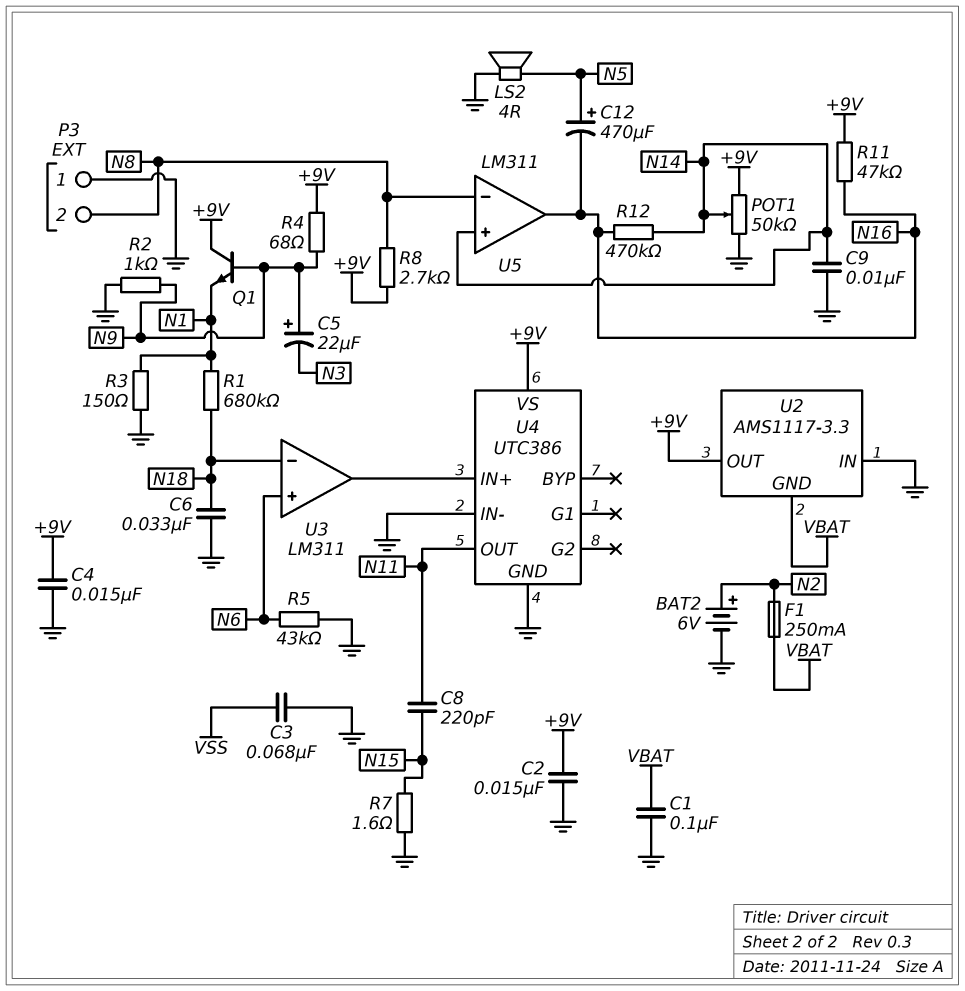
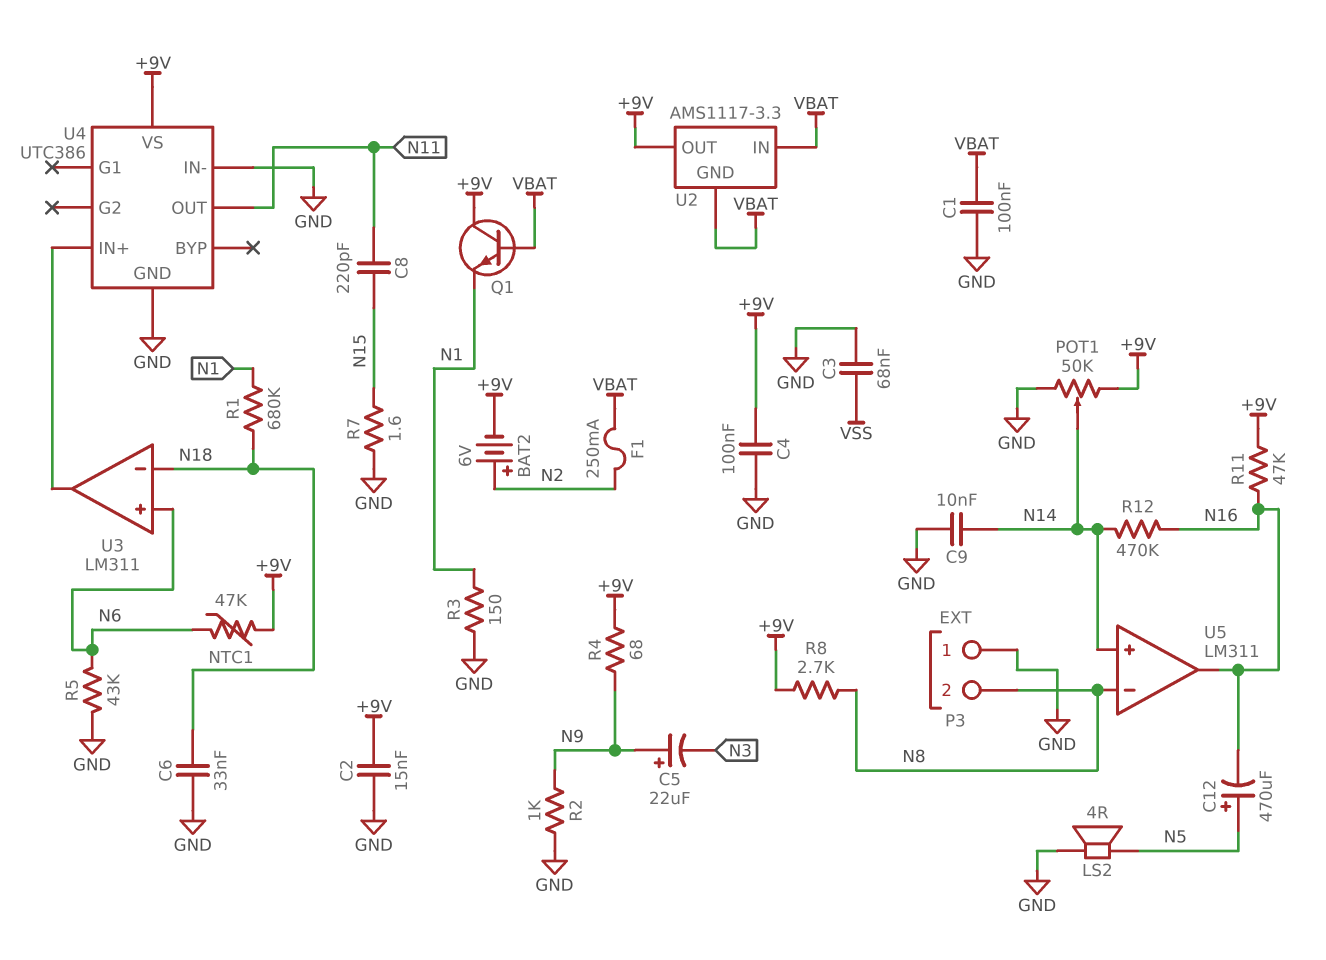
BAT2: 6V (plus N2, minus GND) -> 6V (plus N2, minus +9V)
C4: 15nF (+9V, GND) -> 100nF (+9V, GND)
NTC1: none -> 47k (+9V, N6)
Q1: NPN (B N9, C +9V, E N1) -> NPN (B VBAT, C +9V, E N1)
U2 pin IN: GND -> VBAT

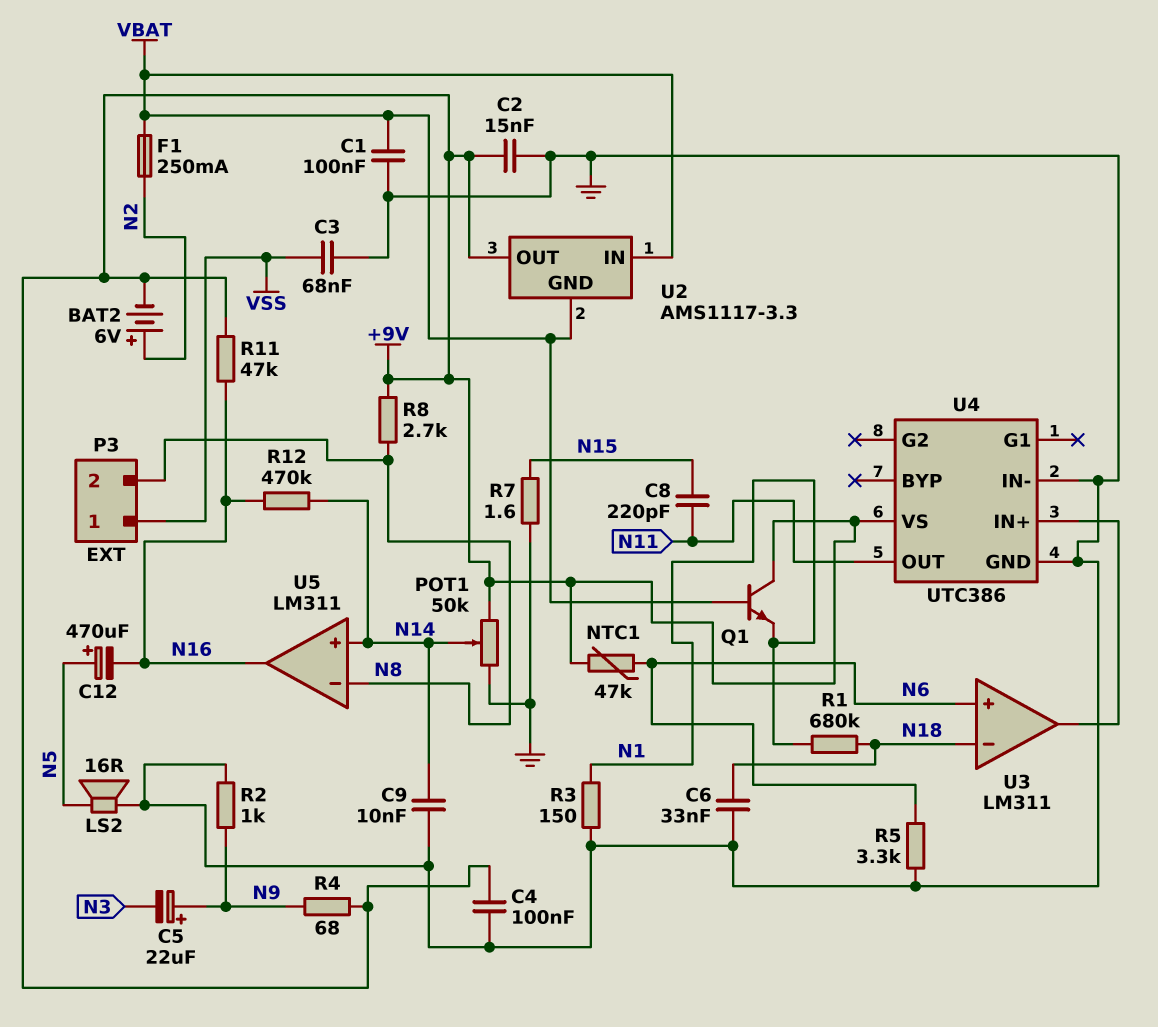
LS2: speaker 4R (GND, N5) -> speaker 16R (GND, N5)
P3 pin 1: GND -> VSS
R5: 43k (GND, N6) -> 3.3k (GND, N6)

